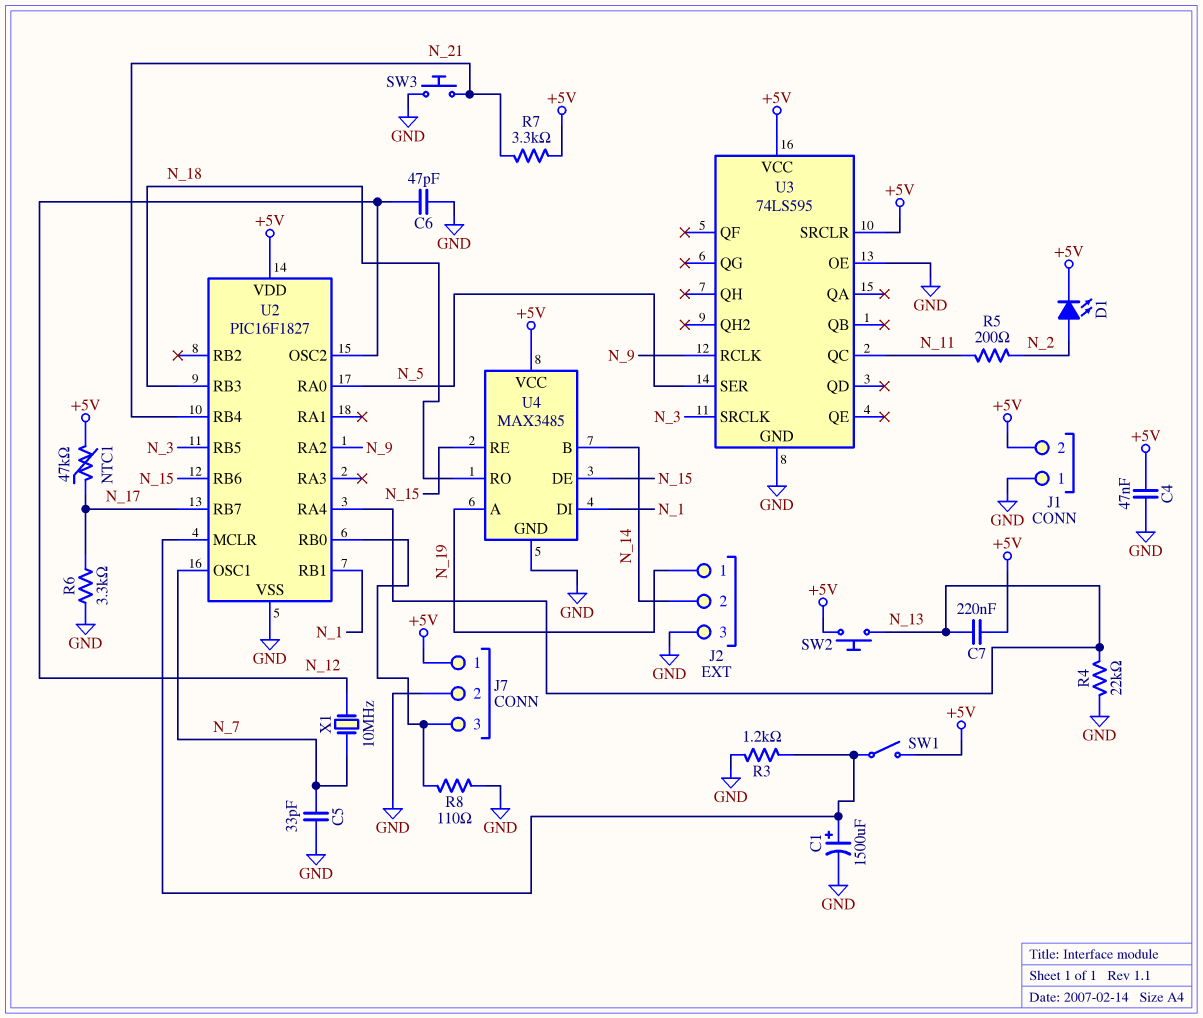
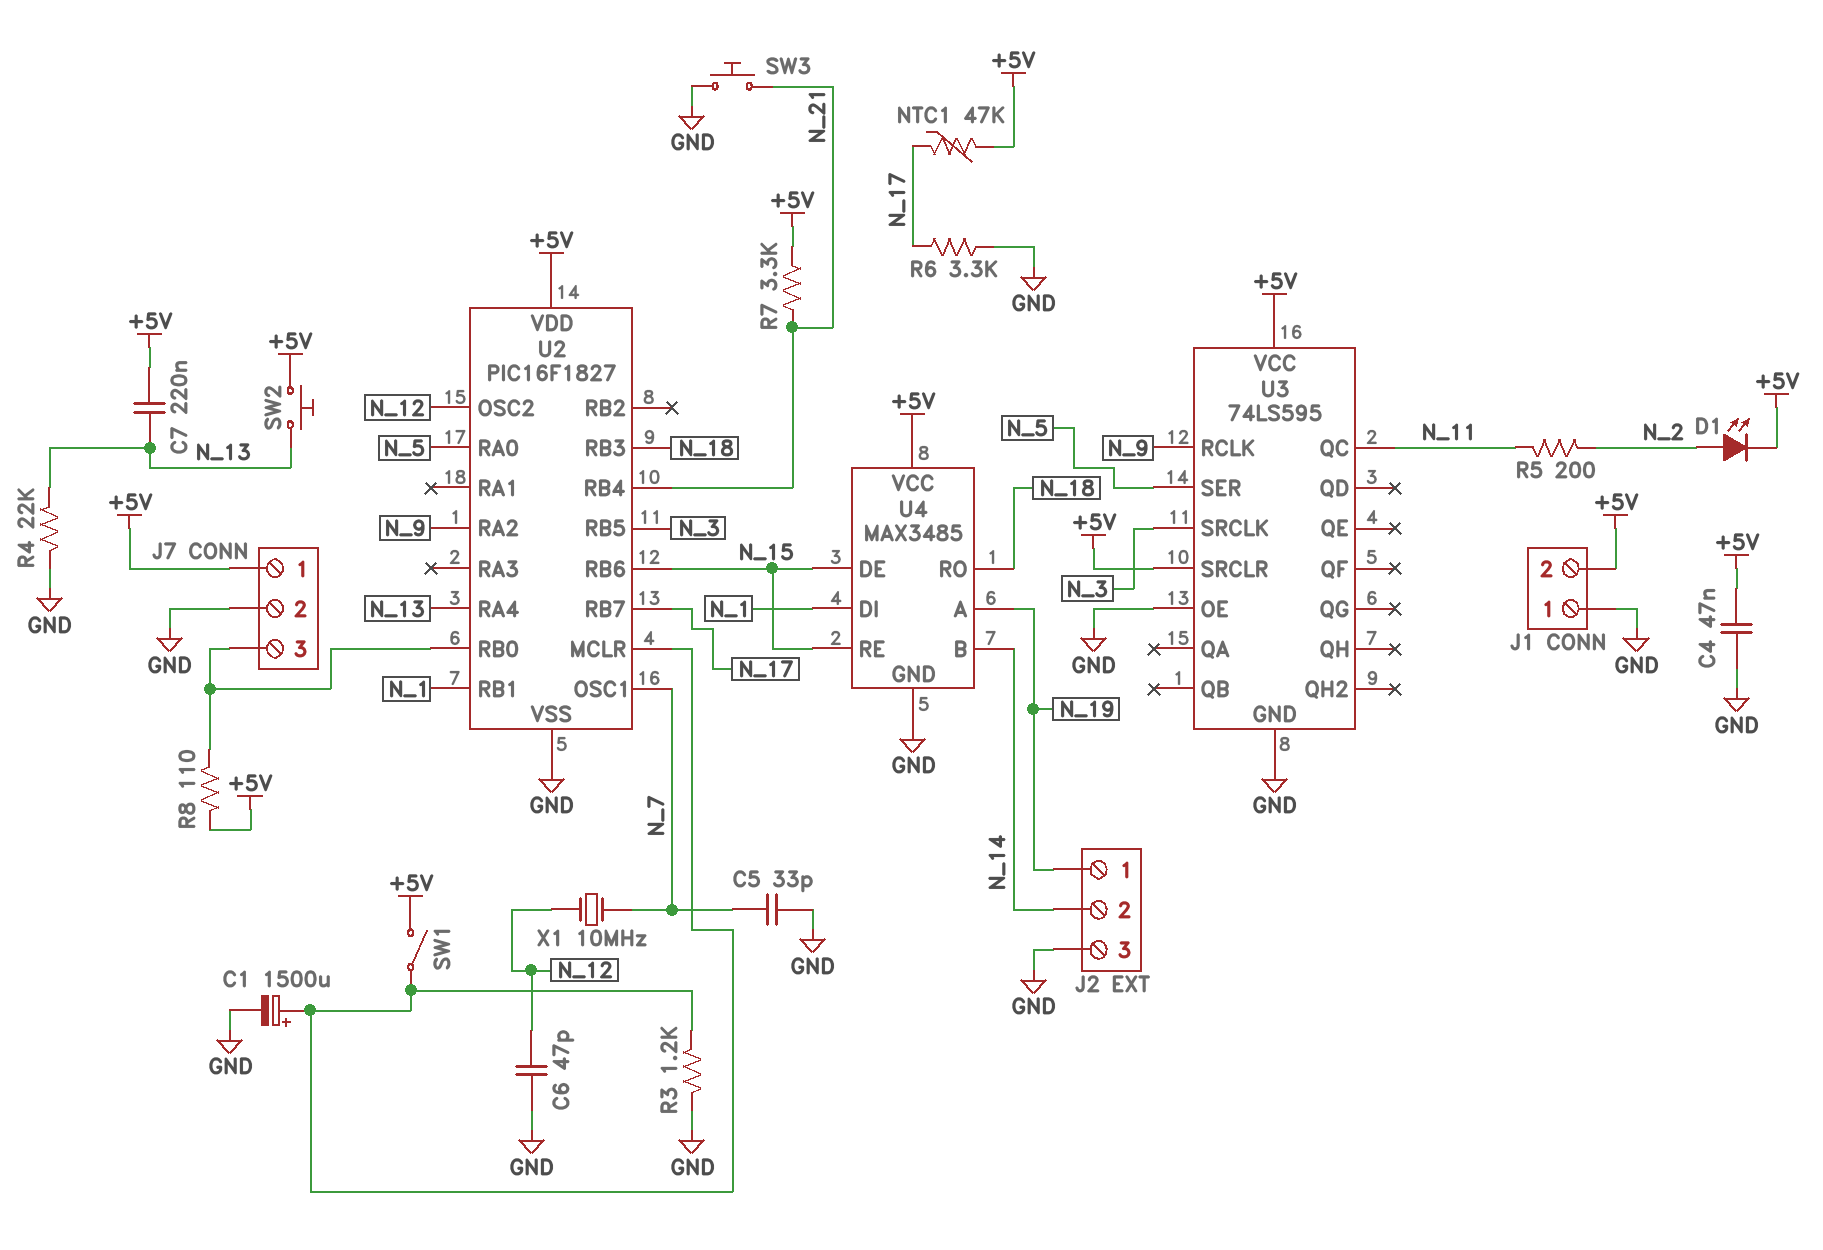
R8: 110 (GND, J7/3) -> 110 (+5V, J7/3)

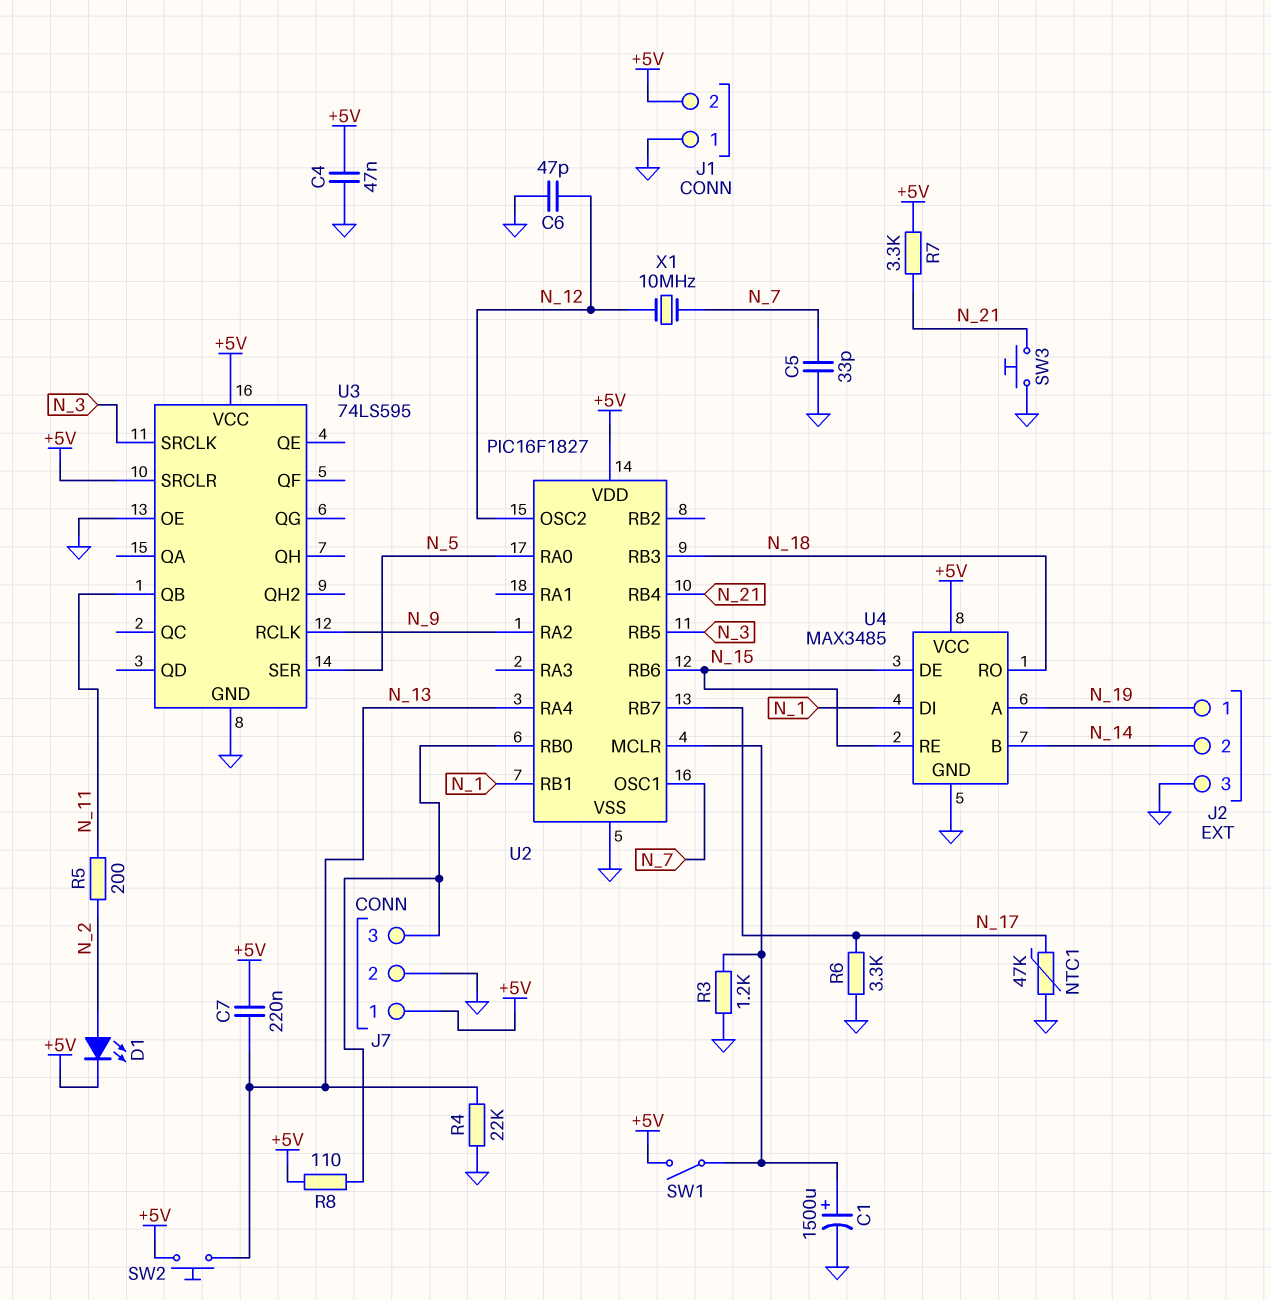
NTC1: 47k (+5V, N_17) -> 47k (GND, N_17)
U3 pin QB: none -> N_11
U3 pin QC: N_11 -> none

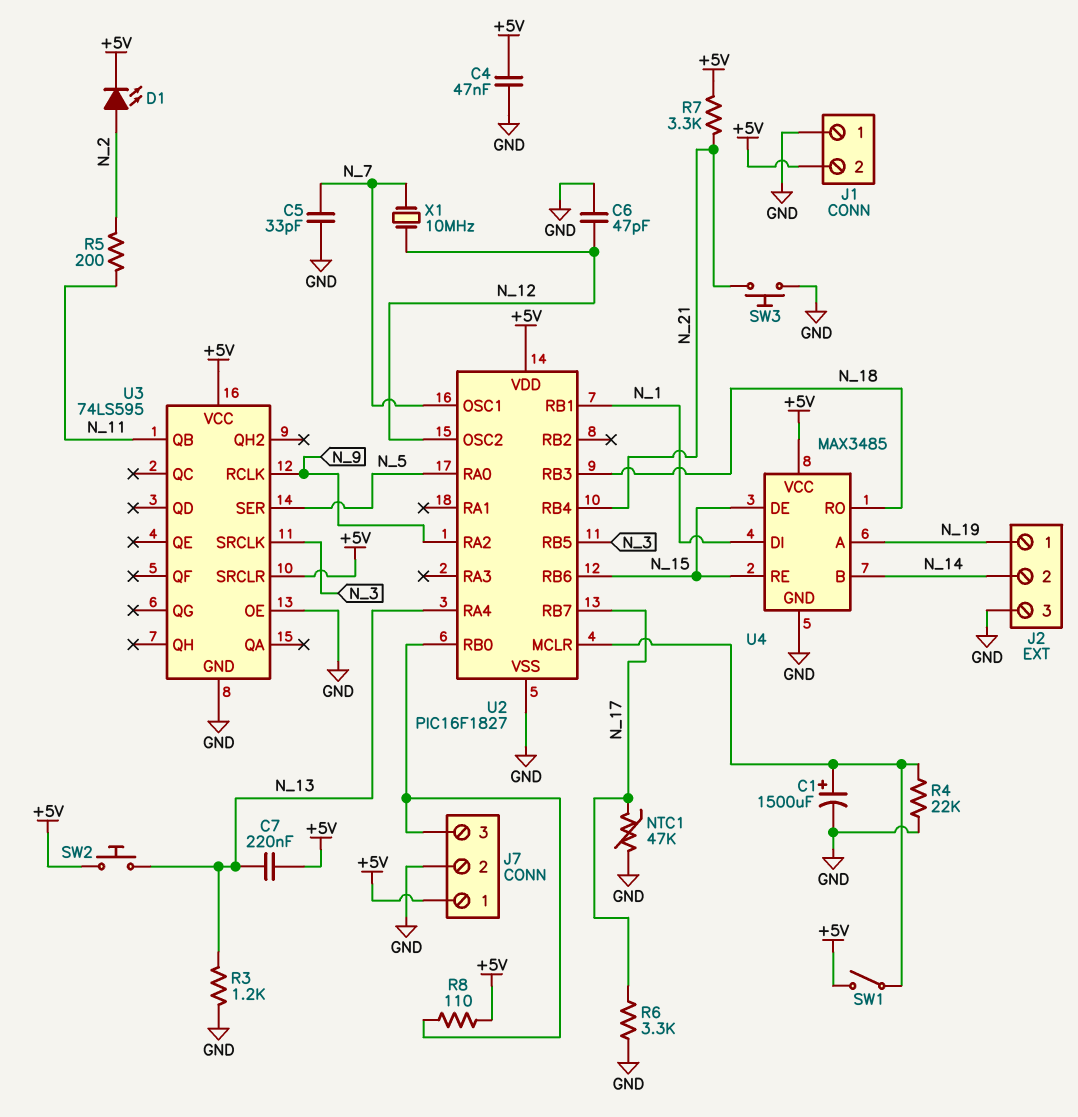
R3: 1.2k (GND, U2/MCLR) -> 1.2k (GND, N_13)
R4: 22k (GND, N_13) -> 22k (GND, U2/MCLR)

